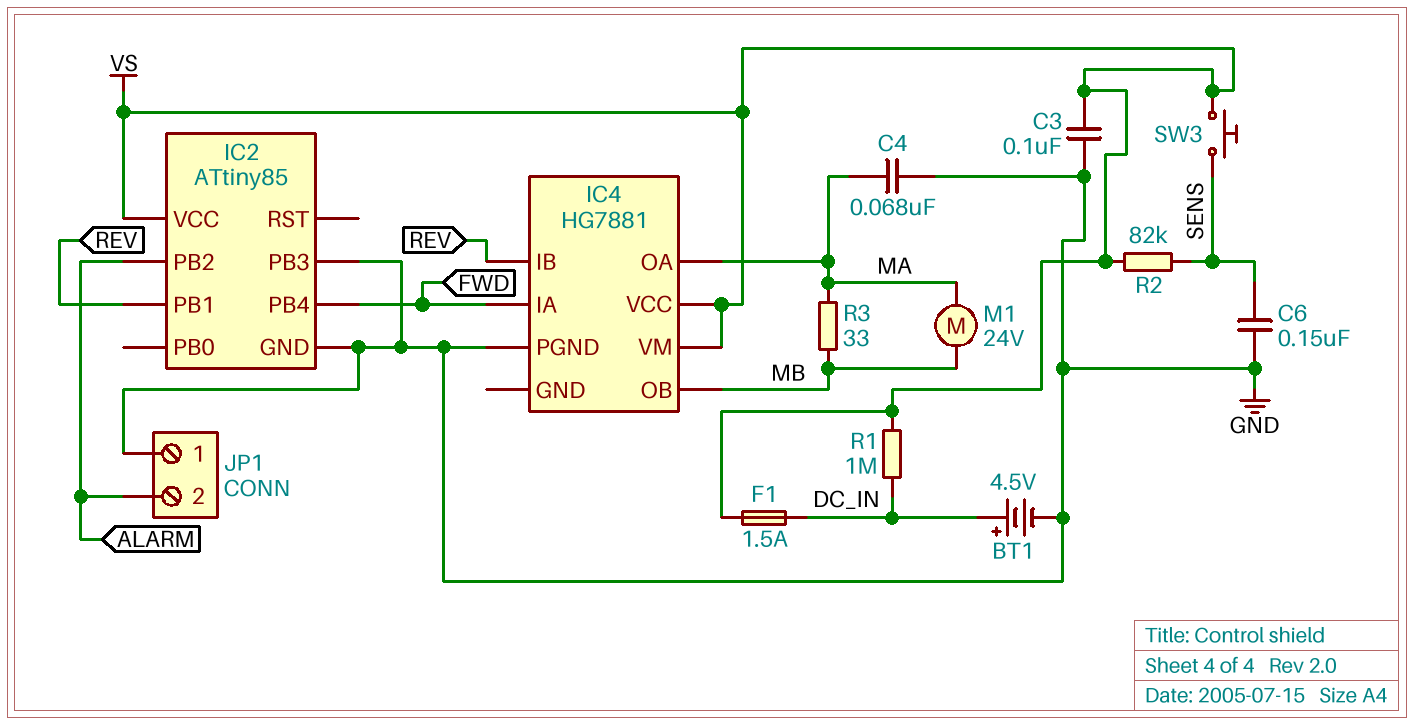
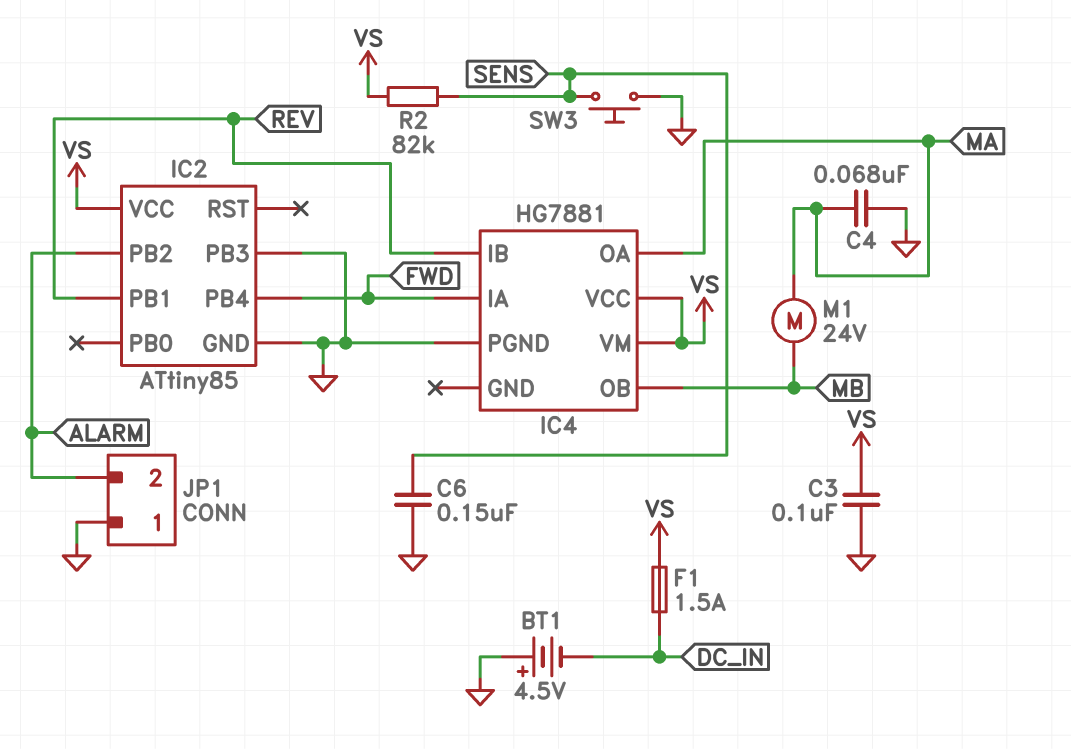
BT1: 4.5V (plus DC_IN, minus GND) -> 4.5V (plus GND, minus DC_IN)
R1: 1M (DC_IN, VS) -> none
R3: 33 (MA, MB) -> none
SW3: button (SENS, VS) -> button (GND, SENS)

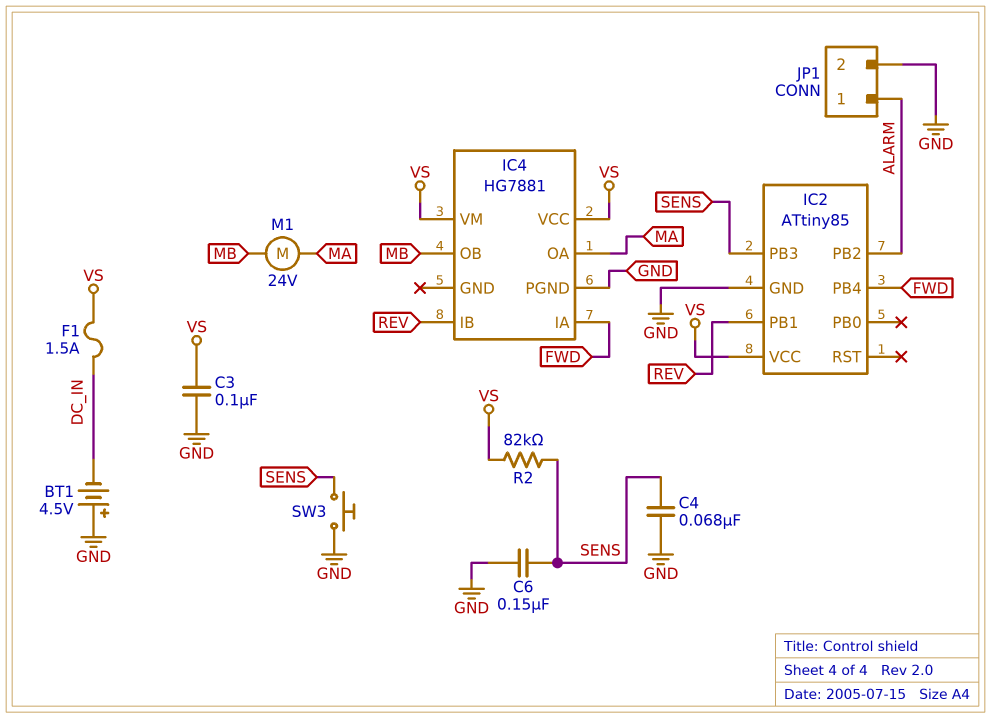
C4: 68nF (GND, MA) -> 68nF (GND, SENS)
IC2 pin PB3: GND -> SENS
JP1 pin 1: GND -> ALARM
JP1 pin 2: ALARM -> GND

